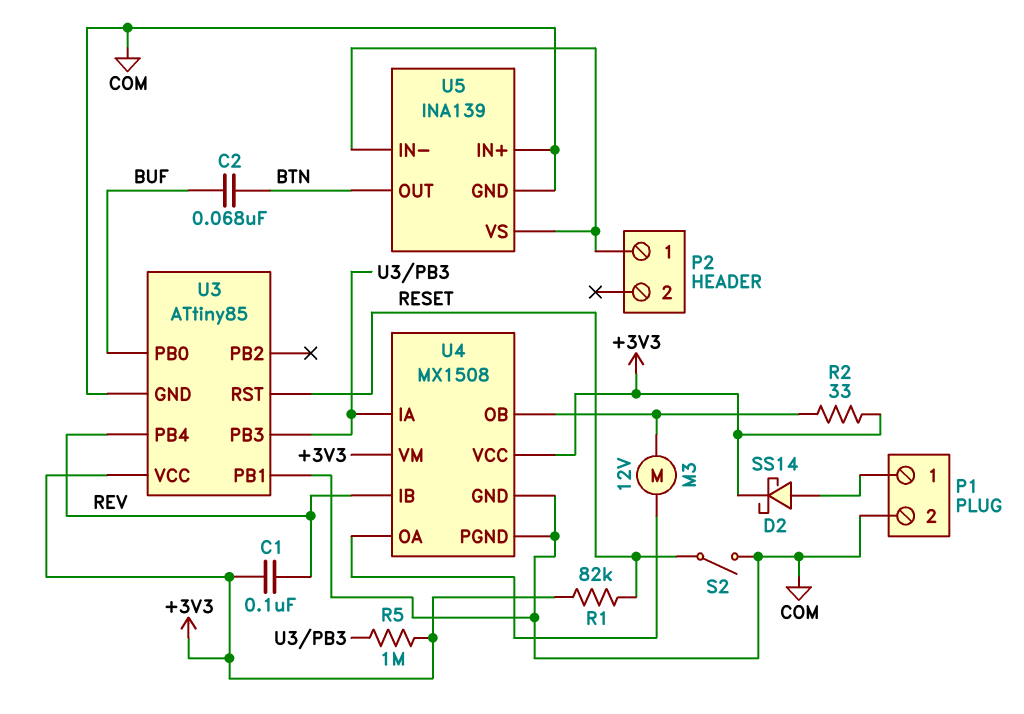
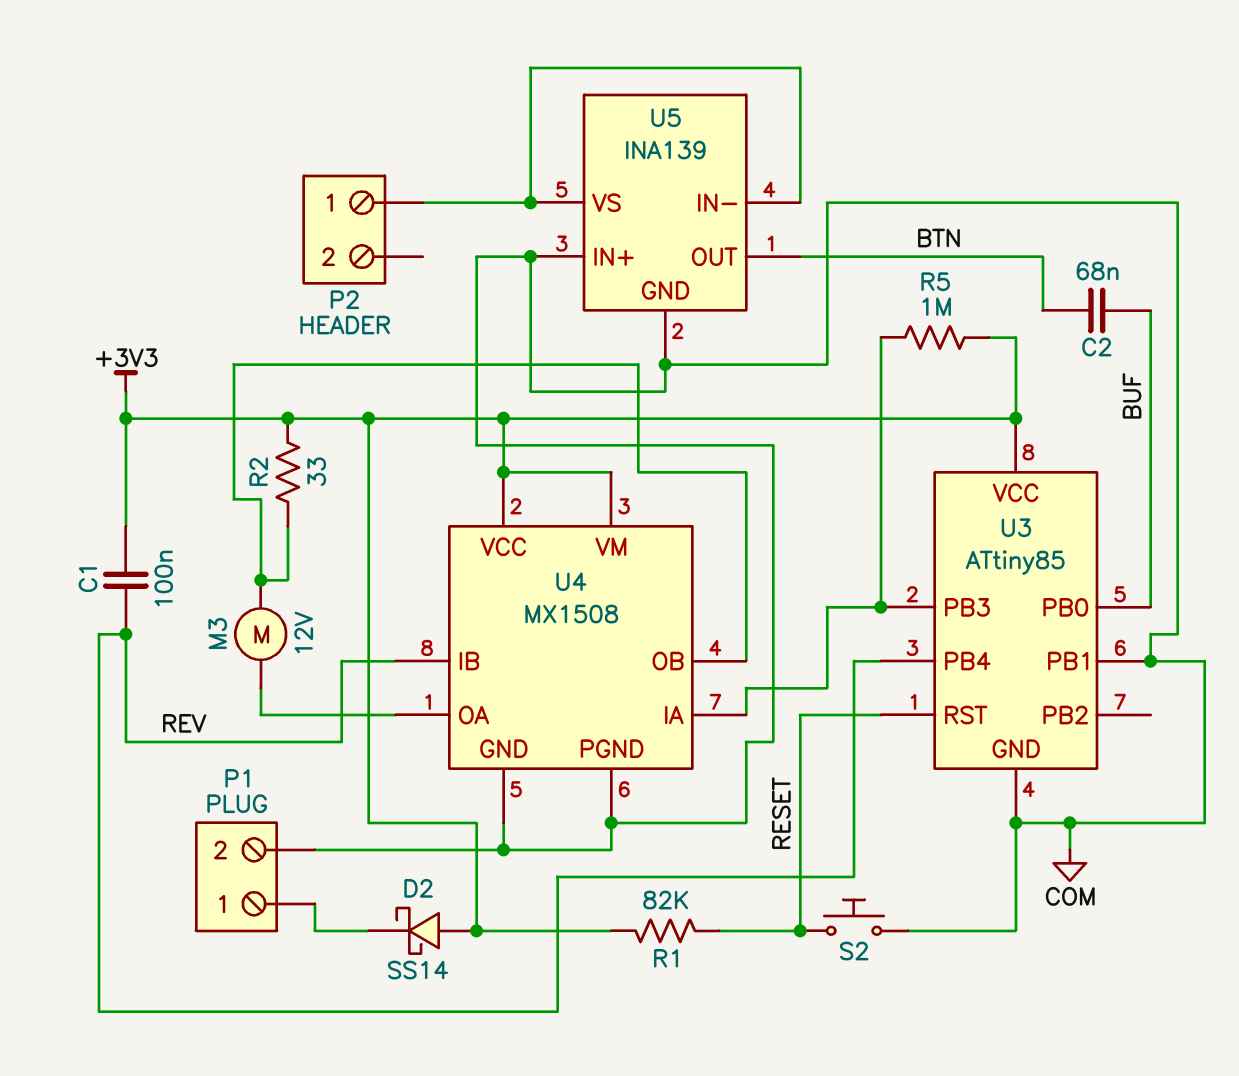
D2: schottky SS14 (A P1/1, K +3V3) -> schottky SS14 (A +3V3, K P1/1)
S2: switch (COM, RESET) -> button (COM, RESET)

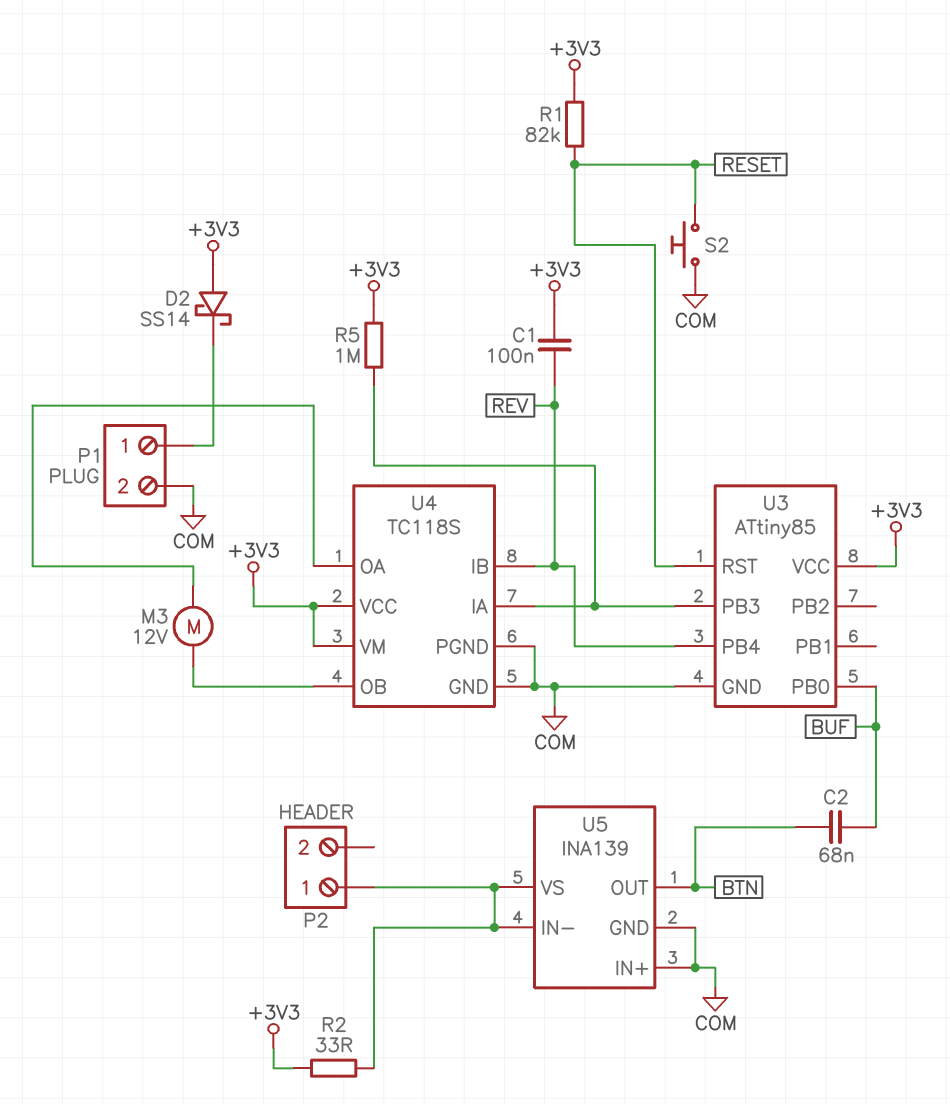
R2: 33 (+3V3, U4/OB) -> 33 (+3V3, P2/1)
U3 pin PB1: COM -> none
U4: MX1508 -> TC118S

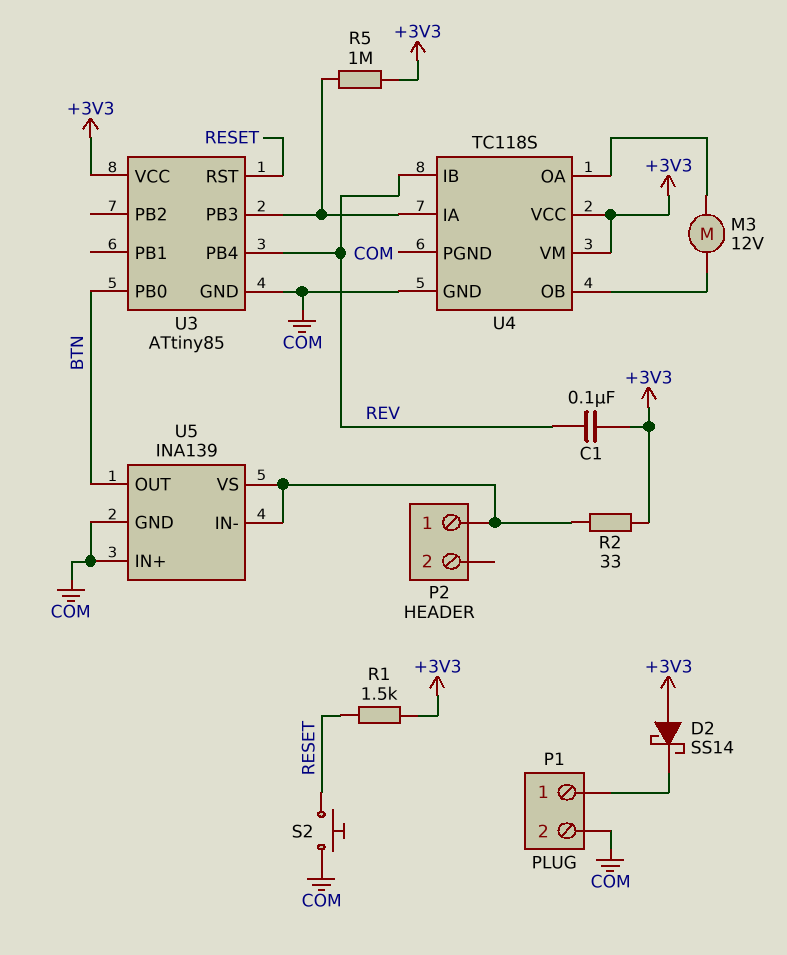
C2: 68nF (BTN, BUF) -> none
R1: 82k (+3V3, RESET) -> 1.5k (+3V3, RESET)
U3 pin PB0: BUF -> BTN

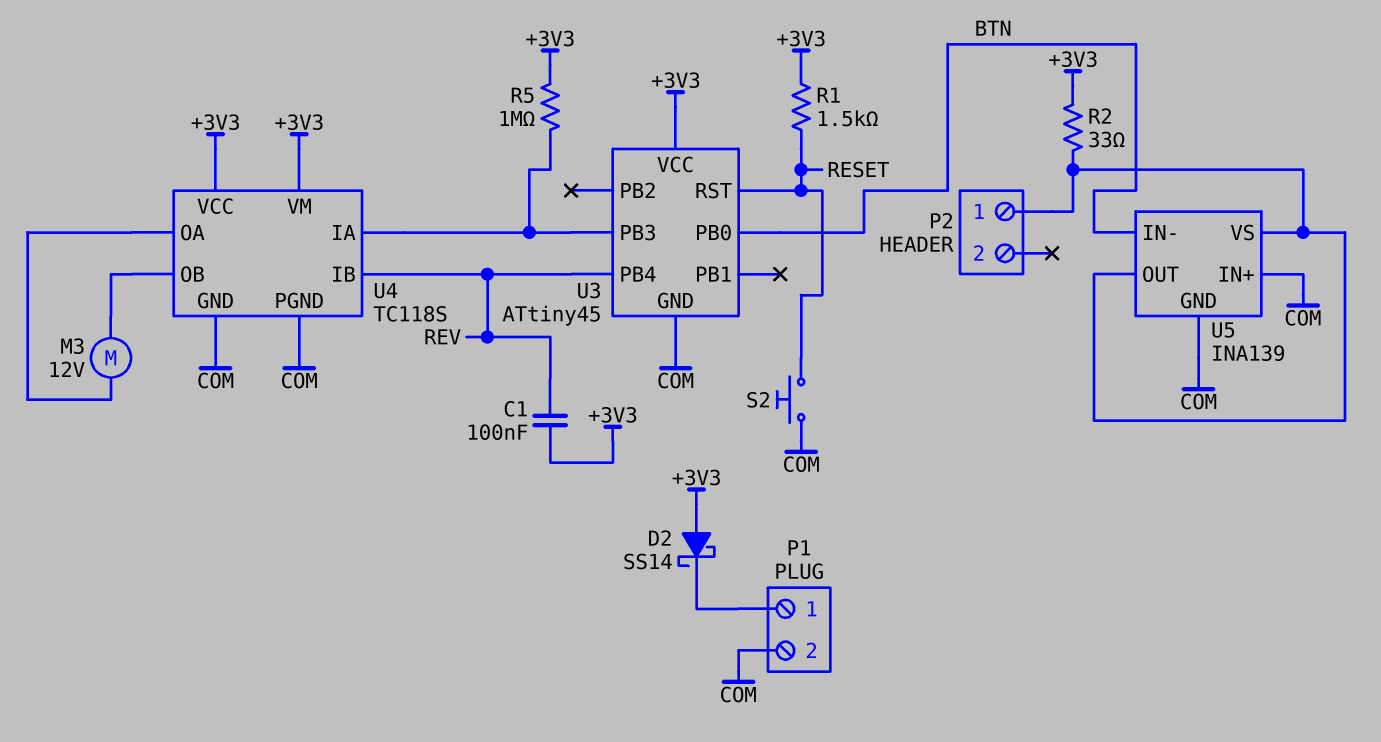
U3: ATtiny85 -> ATtiny45
U5 pin IN-: P2/1 -> BTN
U5 pin OUT: BTN -> P2/1

